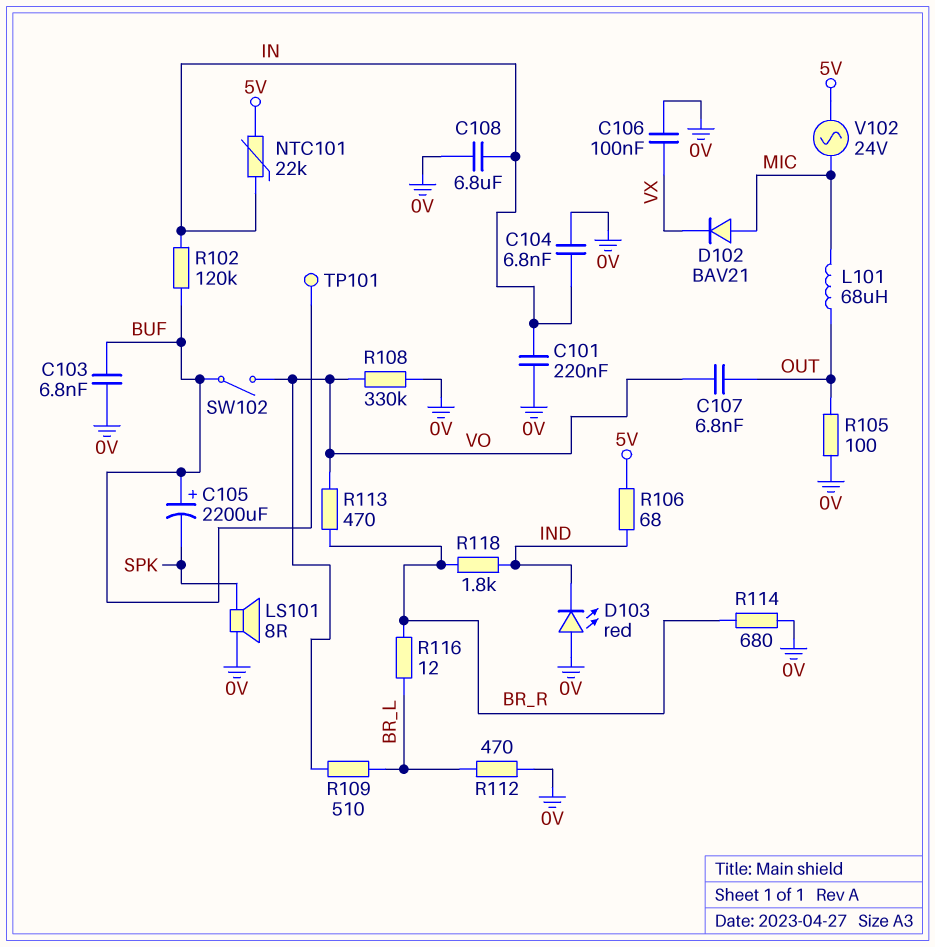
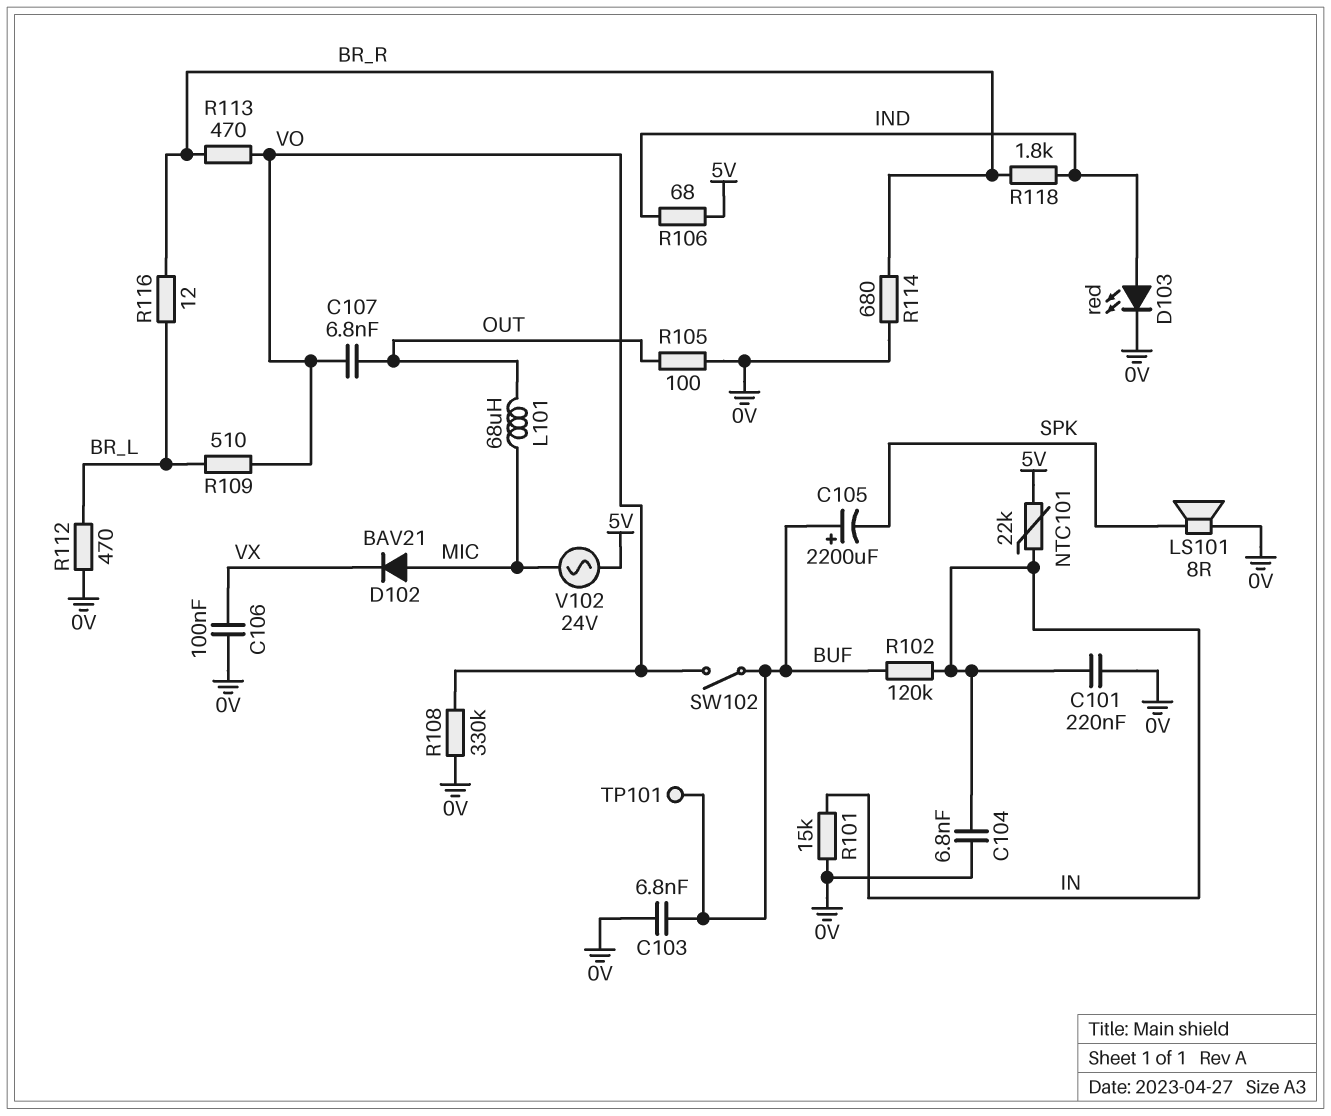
C108: 6.8uF (0V, IN) -> none
D103: LED red (A 0V, K IND) -> LED red (A IND, K 0V)
R101: none -> 15k (0V, IN)

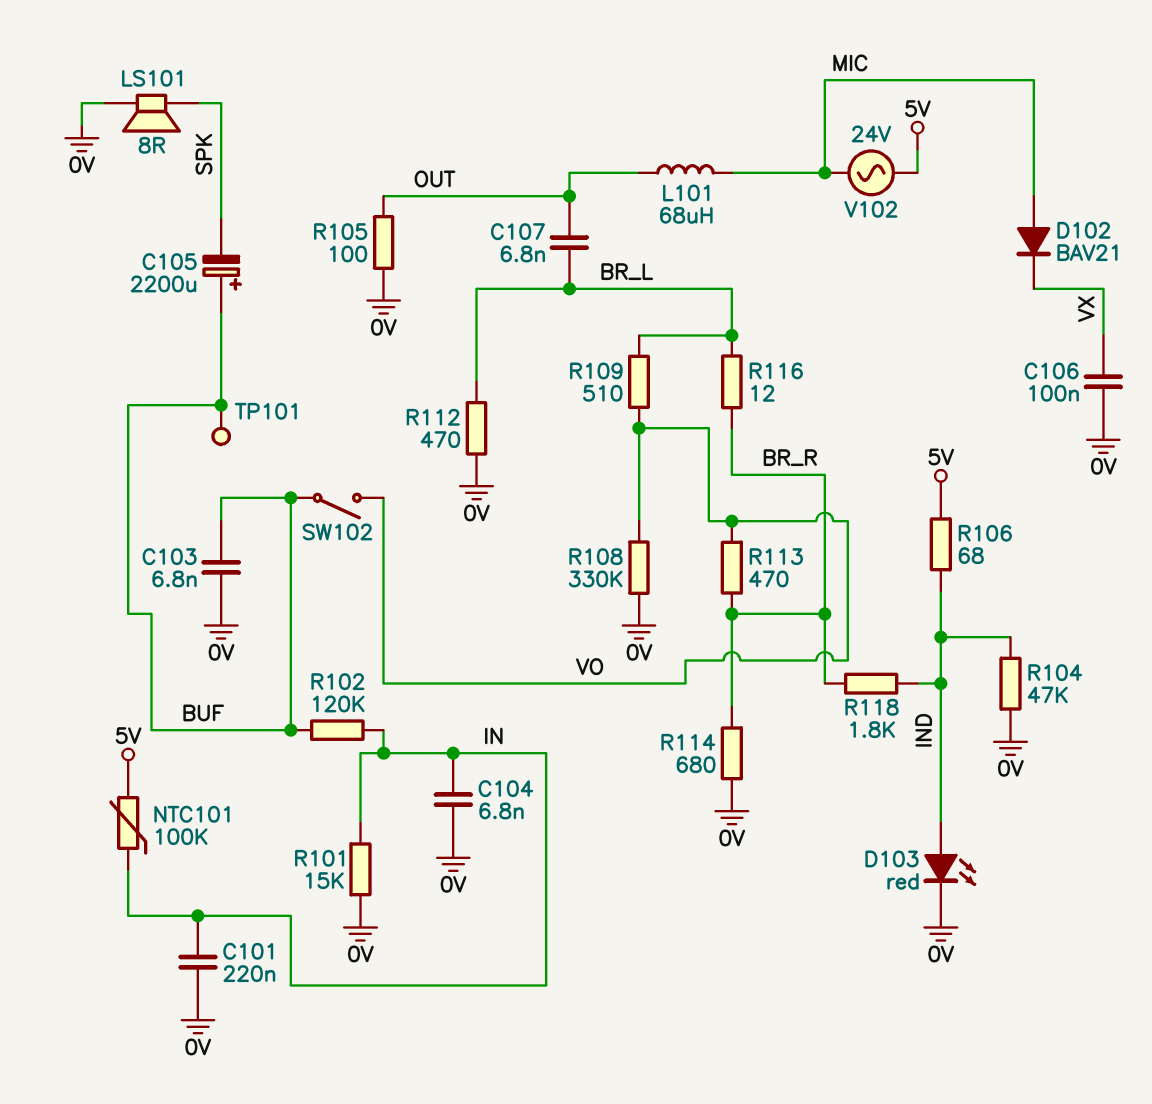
C107: 6.8nF (OUT, VO) -> 6.8nF (BR_L, OUT)
NTC101: 22k (5V, IN) -> 100k (5V, IN)
R104: none -> 47k (0V, IND)

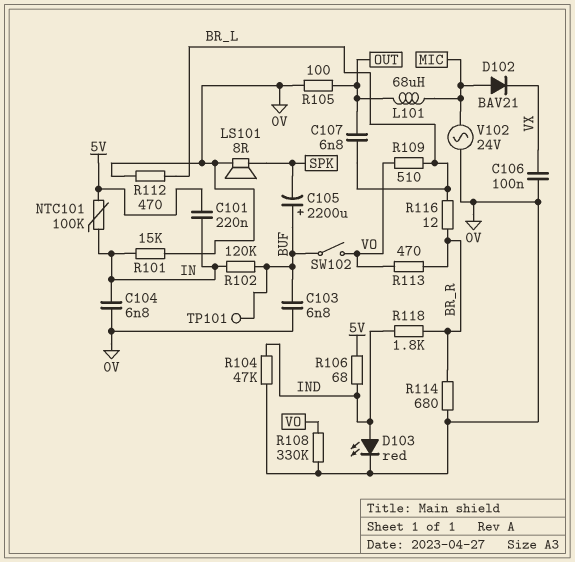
C101: 220nF (0V, IN) -> 220nF (5V, IN)
V102: AC 24V (5V, MIC) -> AC 24V (0V, MIC)

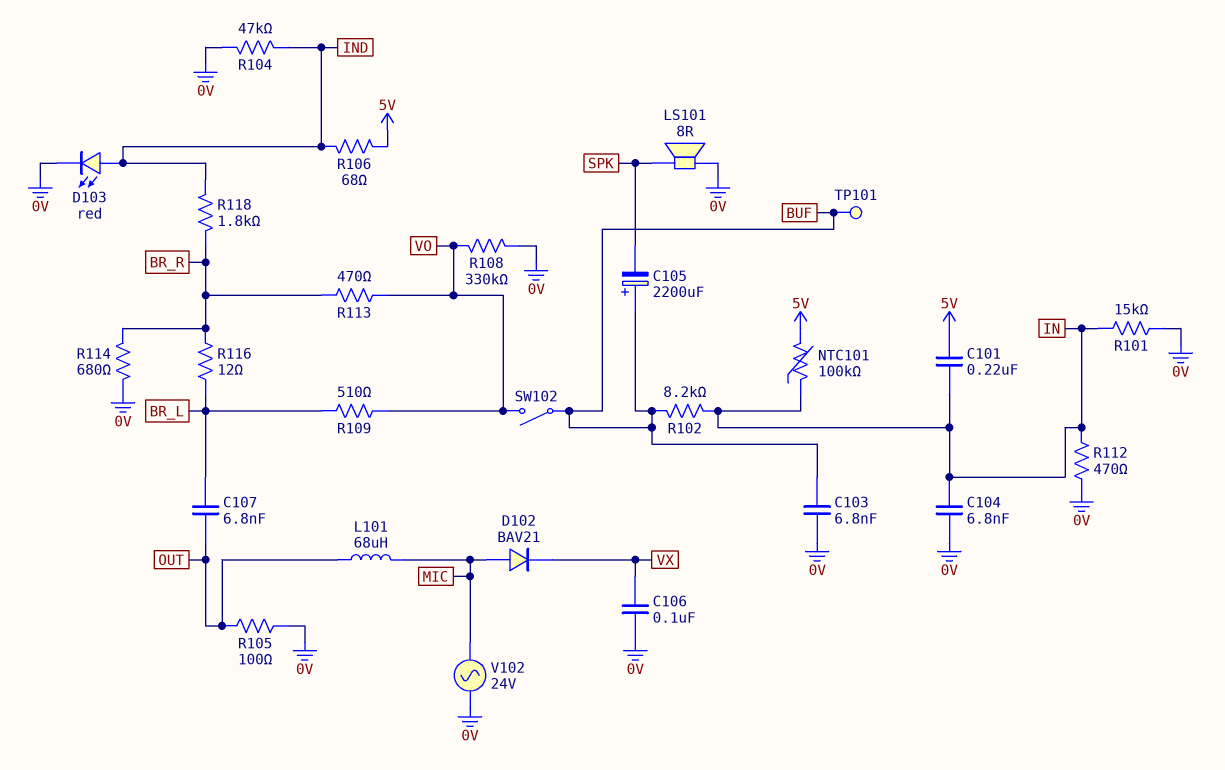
R102: 120k (BUF, IN) -> 8.2k (BUF, IN)
R112: 470 (0V, BR_L) -> 470 (0V, IN)

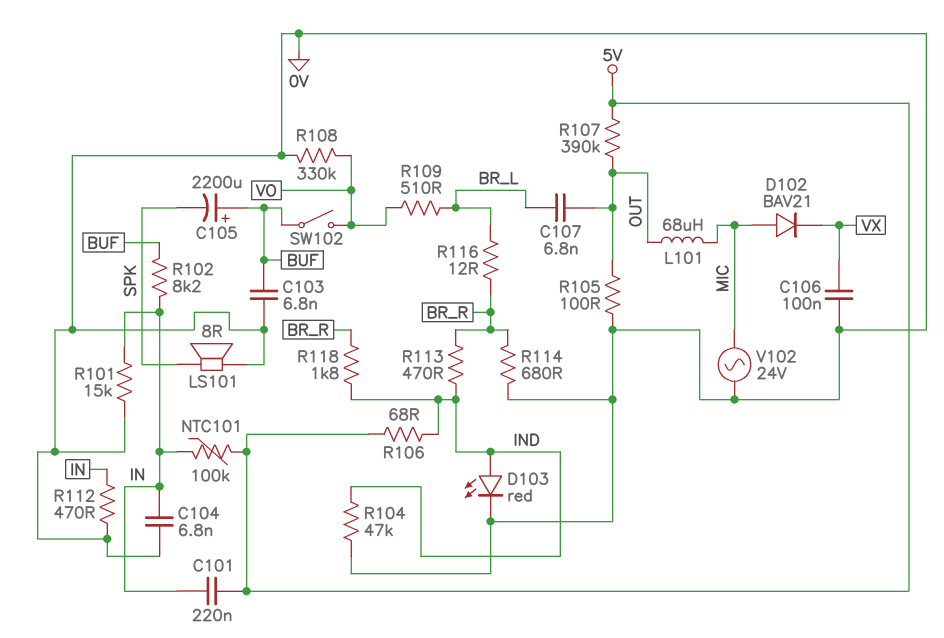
R107: none -> 390k (5V, OUT)
R113: 470 (BR_R, VO) -> 470 (BR_R, IND)
TP101: test point (BUF) -> none

